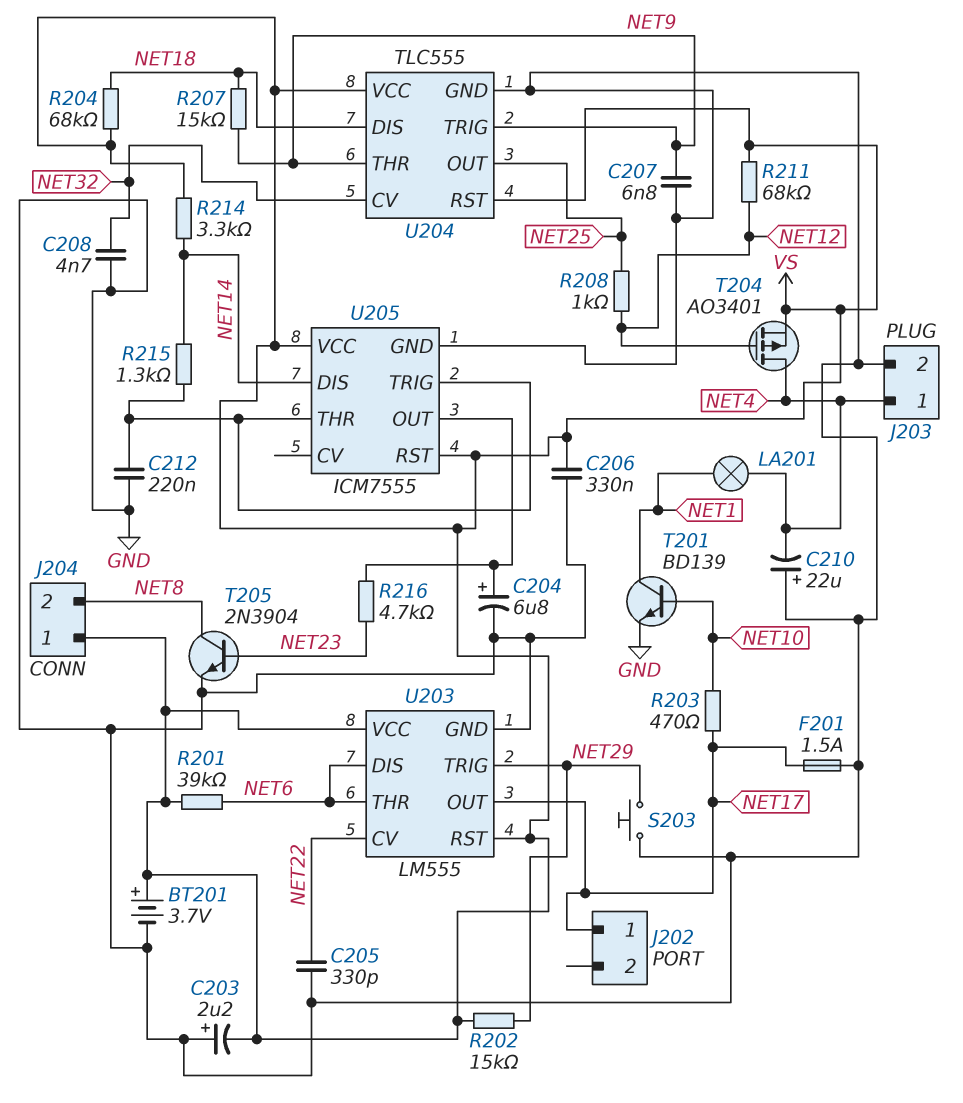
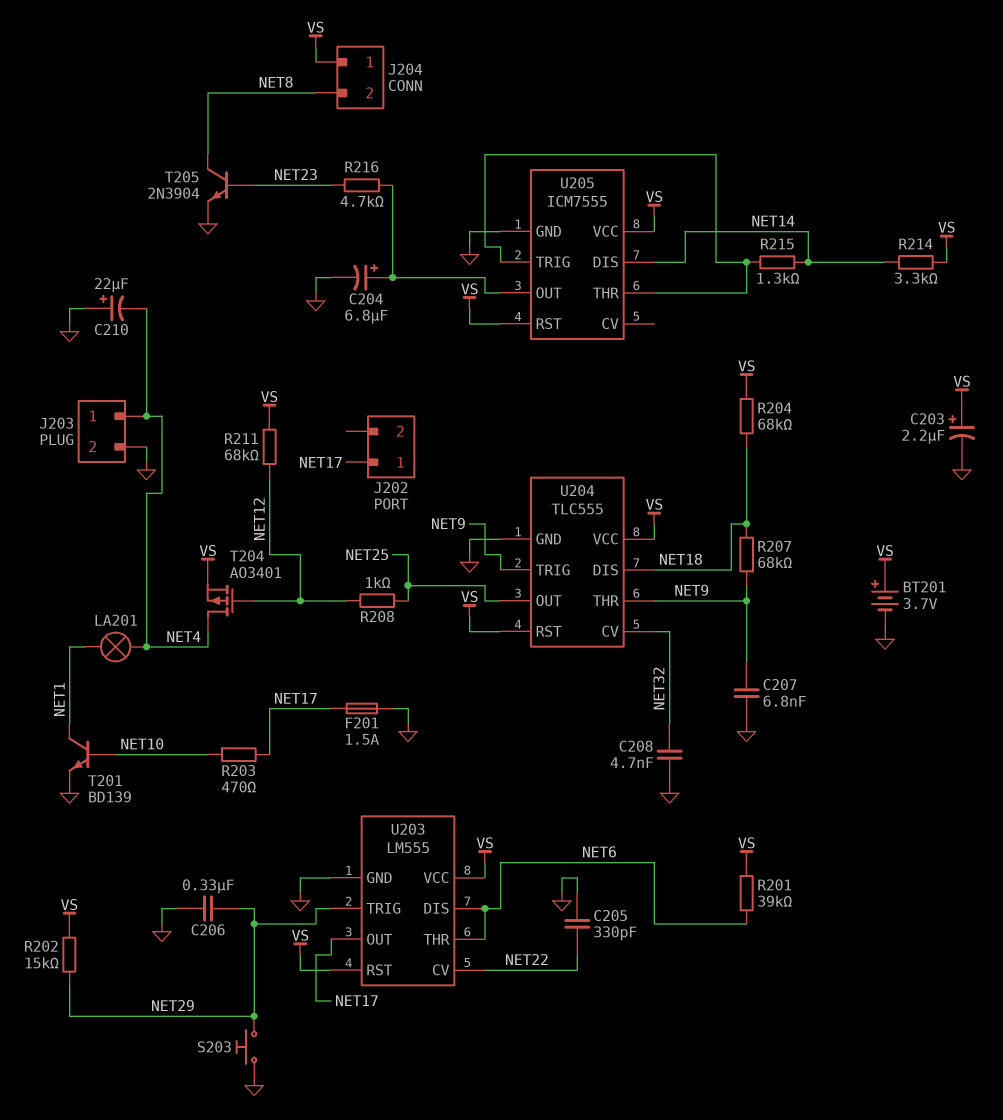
C203: 2.2uF (plus GND, minus VS) -> 2.2uF (plus VS, minus GND)
C206: 330nF (GND, VS) -> 330nF (GND, NET29)
C212: 220nF (GND, U205/THR) -> none
R207: 15k (NET9, NET18) -> 68k (NET9, NET18)

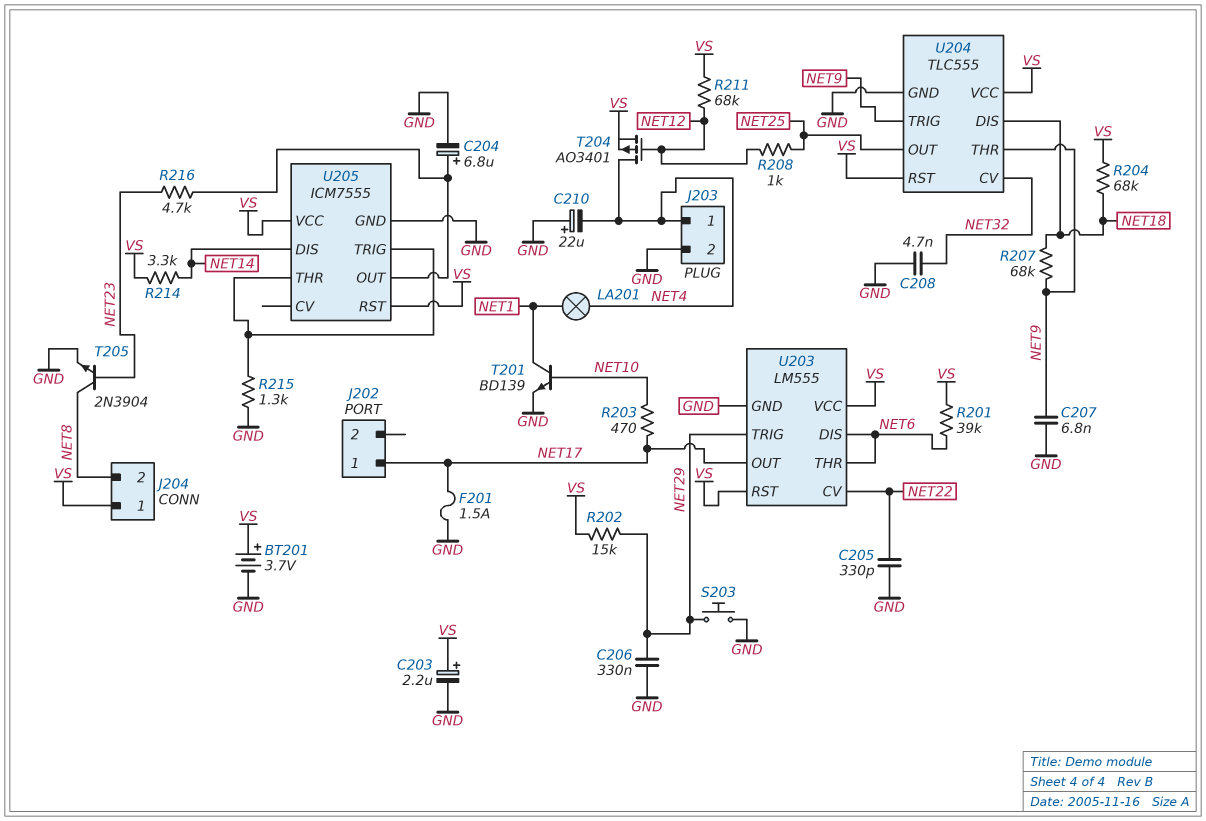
R215: 1.3k (NET14, U205/THR) -> 1.3k (GND, U205/THR)

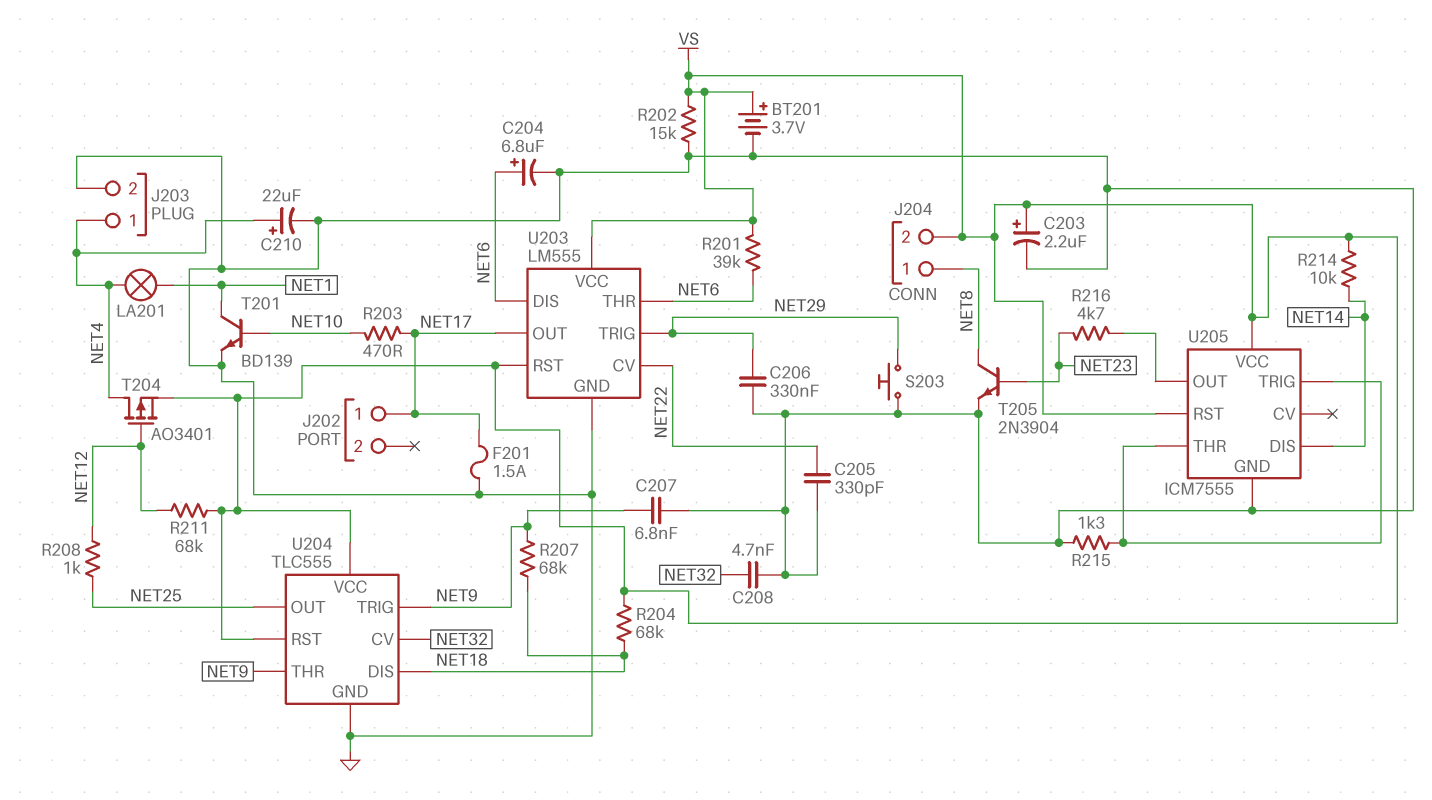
C204: 6.8uF (plus U205/OUT, minus GND) -> 6.8uF (plus NET6, minus GND)
C210: 22uF (plus GND, minus NET4) -> 22uF (plus NET4, minus GND)
J204 pin 1: VS -> NET8
J204 pin 2: NET8 -> VS
R202: 15k (NET29, VS) -> 15k (GND, VS)
R214: 3.3k (NET14, VS) -> 10k (NET14, VS)

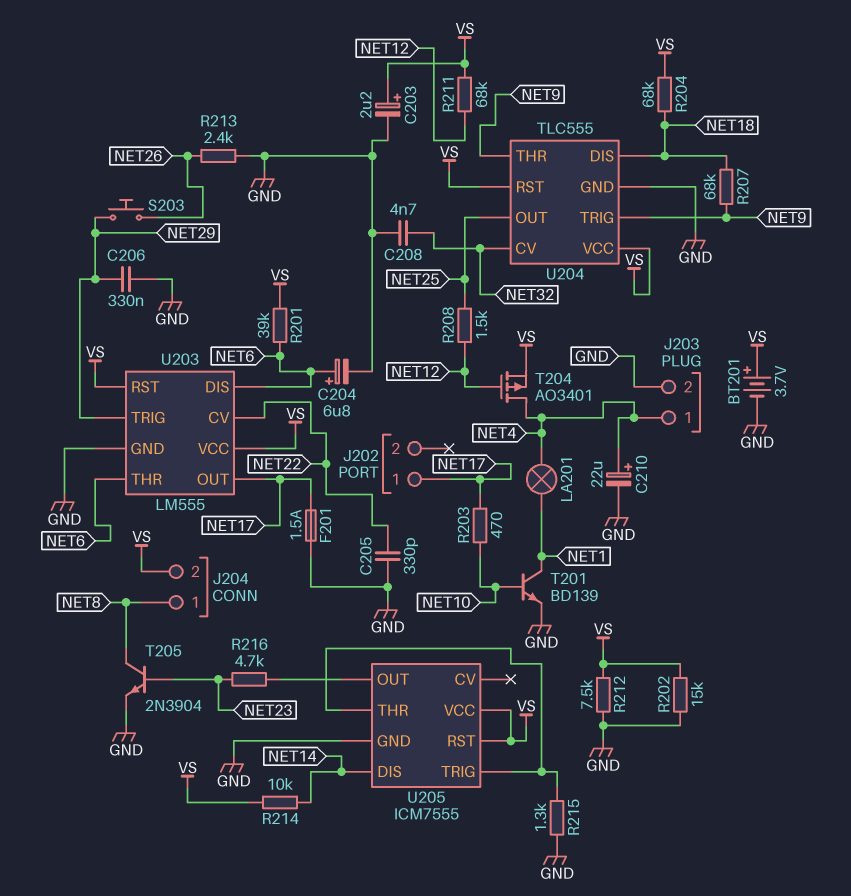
C207: 6.8nF (GND, NET9) -> none
R208: 1k (NET12, NET25) -> 1.5k (NET12, NET25)
R212: none -> 7.5k (GND, VS)
R213: none -> 2.4k (GND, NET26)
S203: button (GND, NET29) -> button (NET26, NET29)

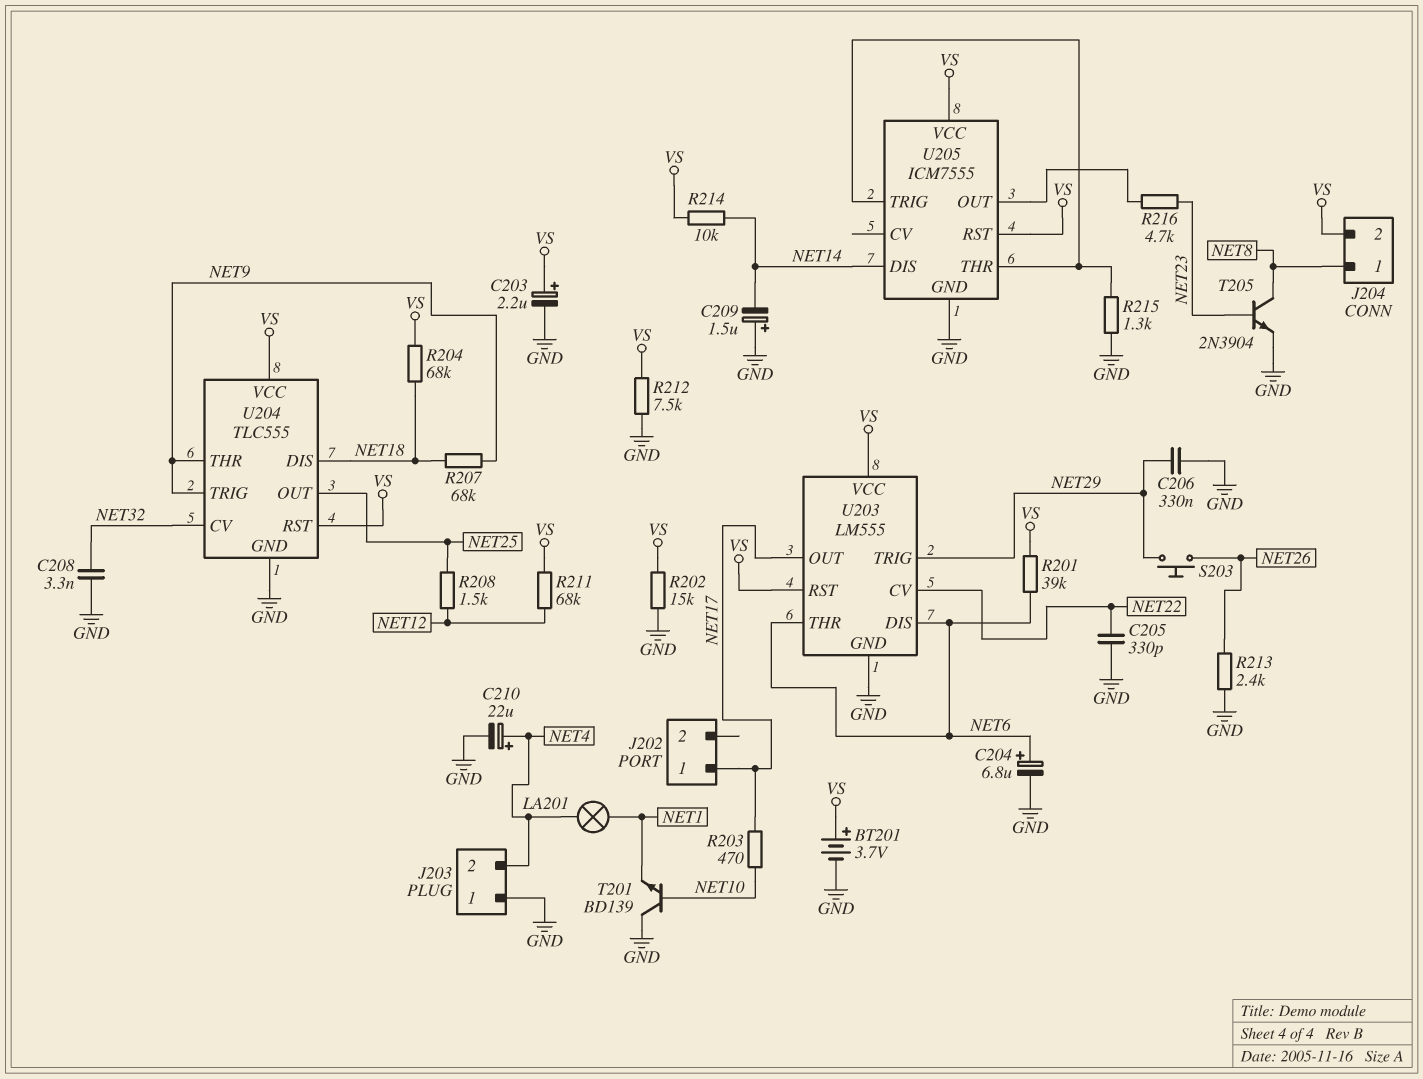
C208: 4.7nF (GND, NET32) -> 3.3nF (GND, NET32)
C209: none -> 1.5uF (plus GND, minus NET14)
F201: 1.5A (GND, NET17) -> none
J203 pin 1: NET4 -> GND
J203 pin 2: GND -> NET4
T201: NPN BD139 (B NET10, C NET1, E GND) -> NPN BD139 (B NET10, C GND, E NET1)
T204: PMOS AO3401 (G NET12, D NET4, S VS) -> none

